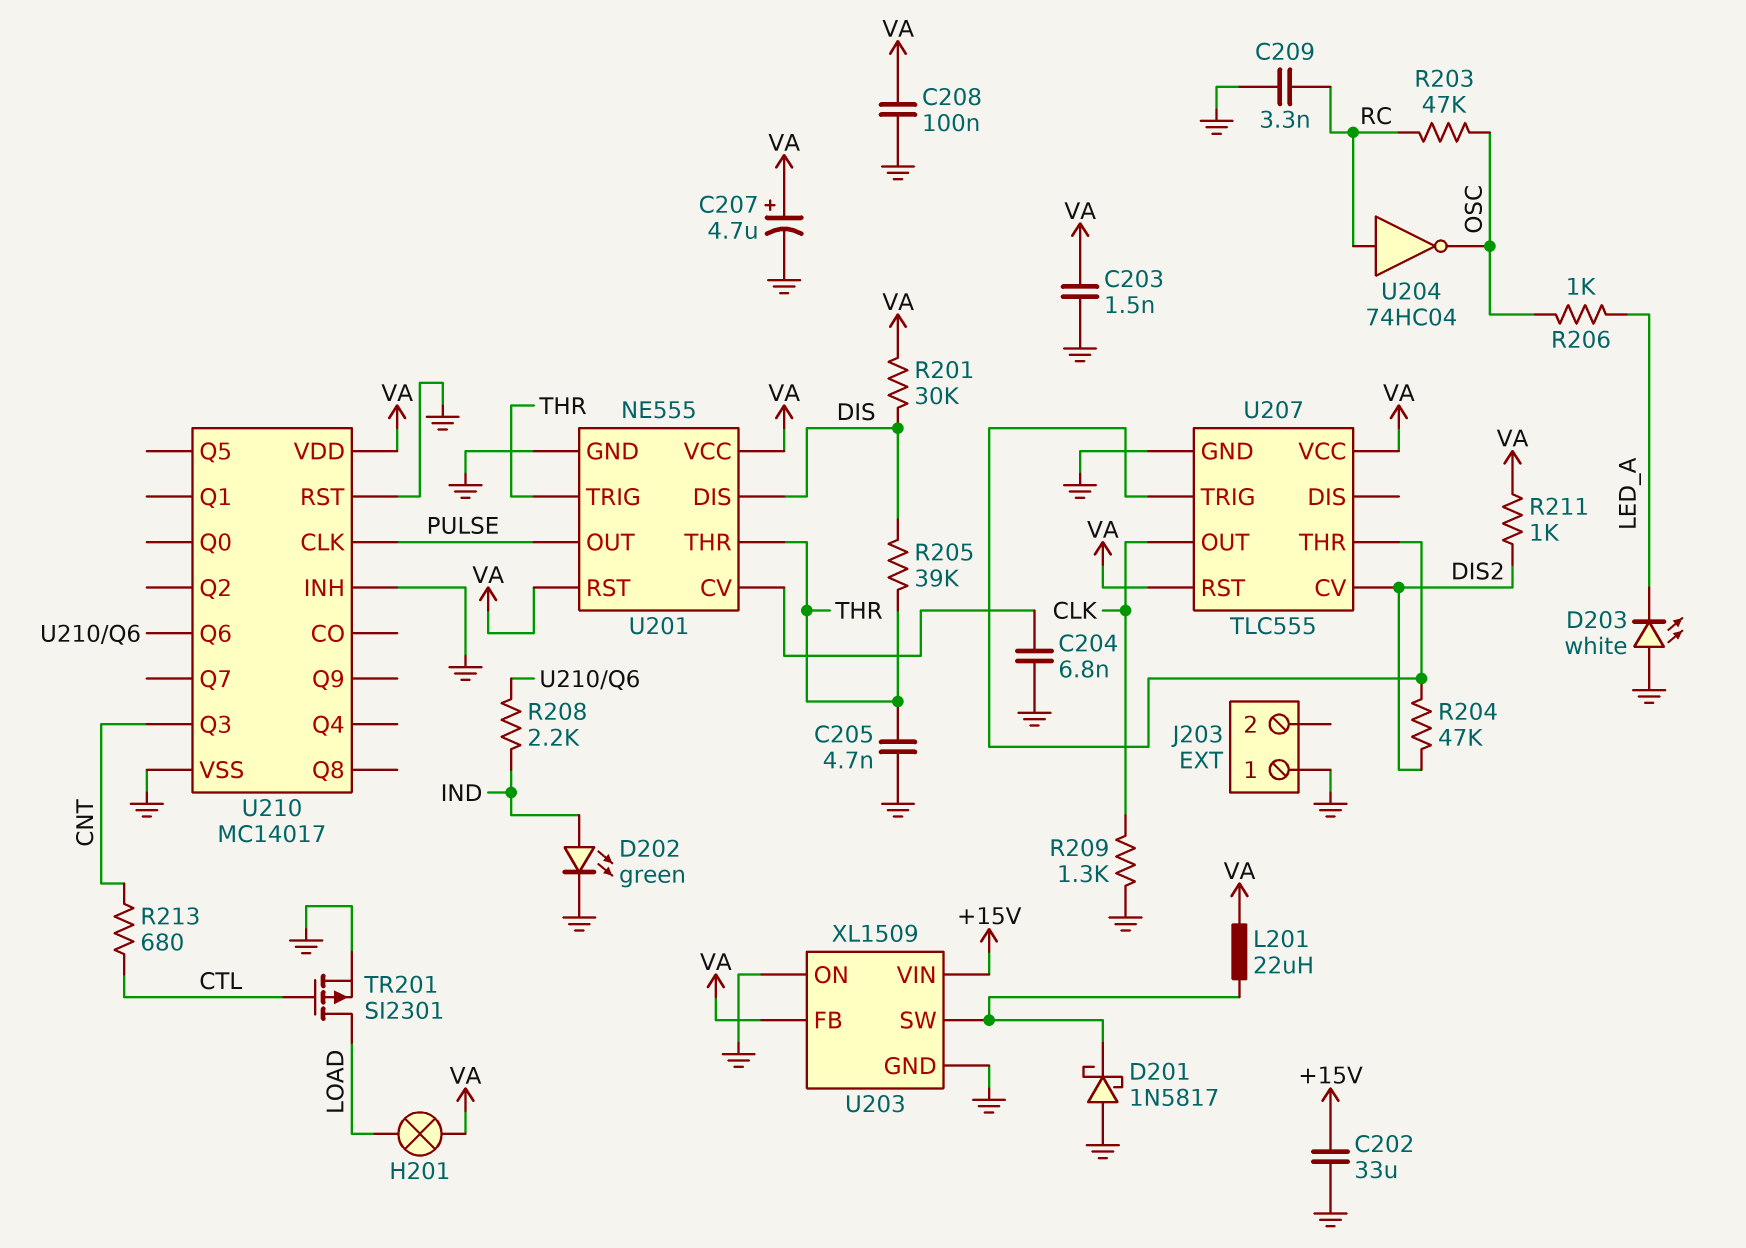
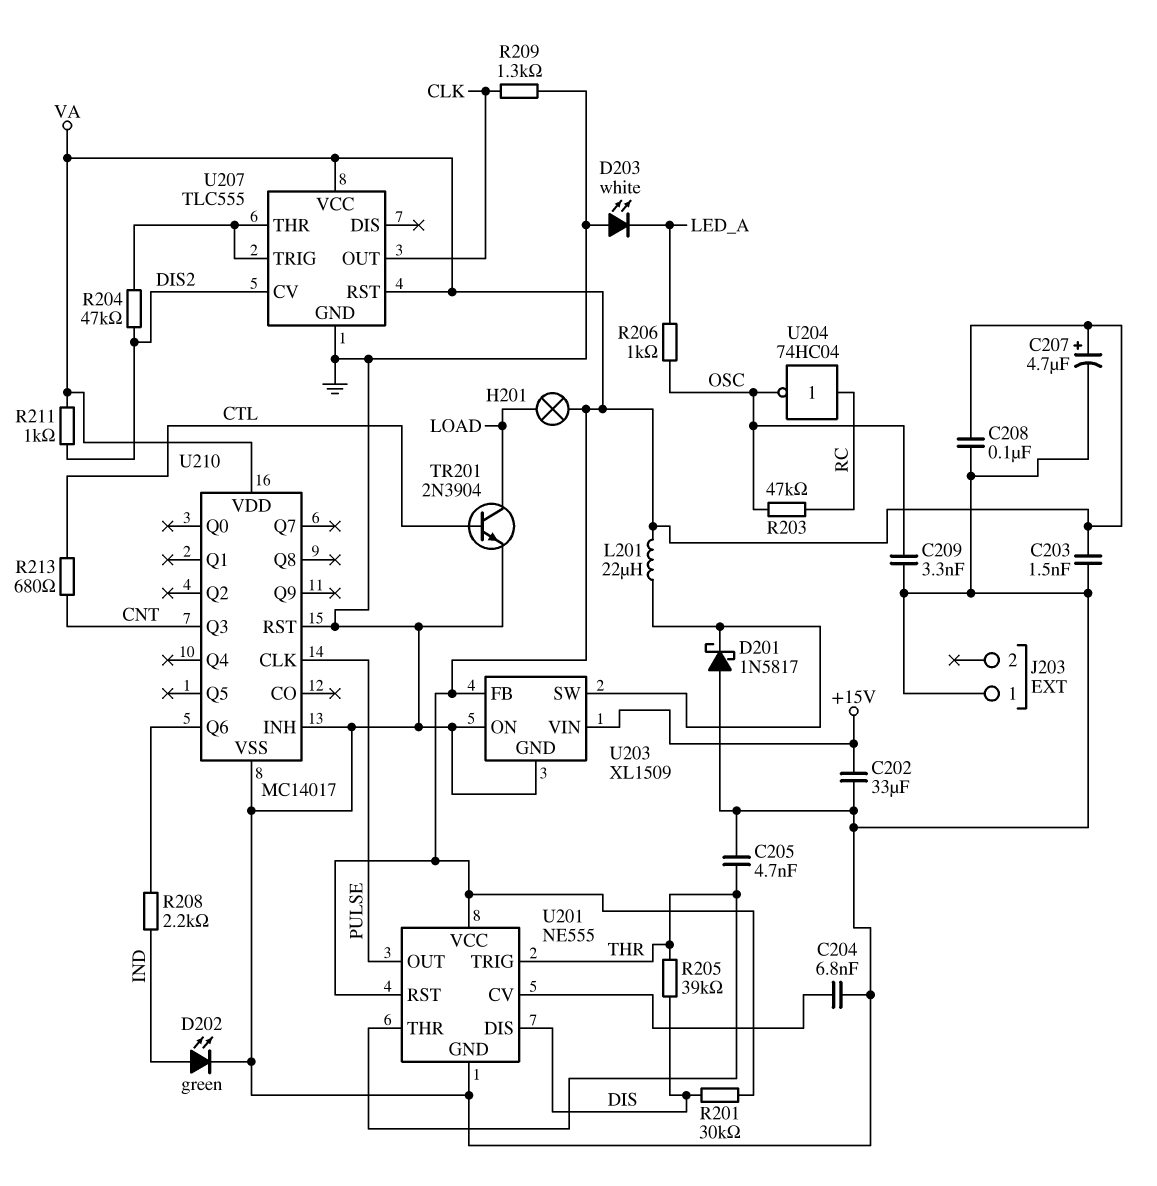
C209: 3.3nF (GND, RC) -> 3.3nF (GND, OSC)
TR201: PMOS SI2301 (G CTL, D LOAD, S GND) -> NPN 2N3904 (B CTL, C LOAD, E GND)

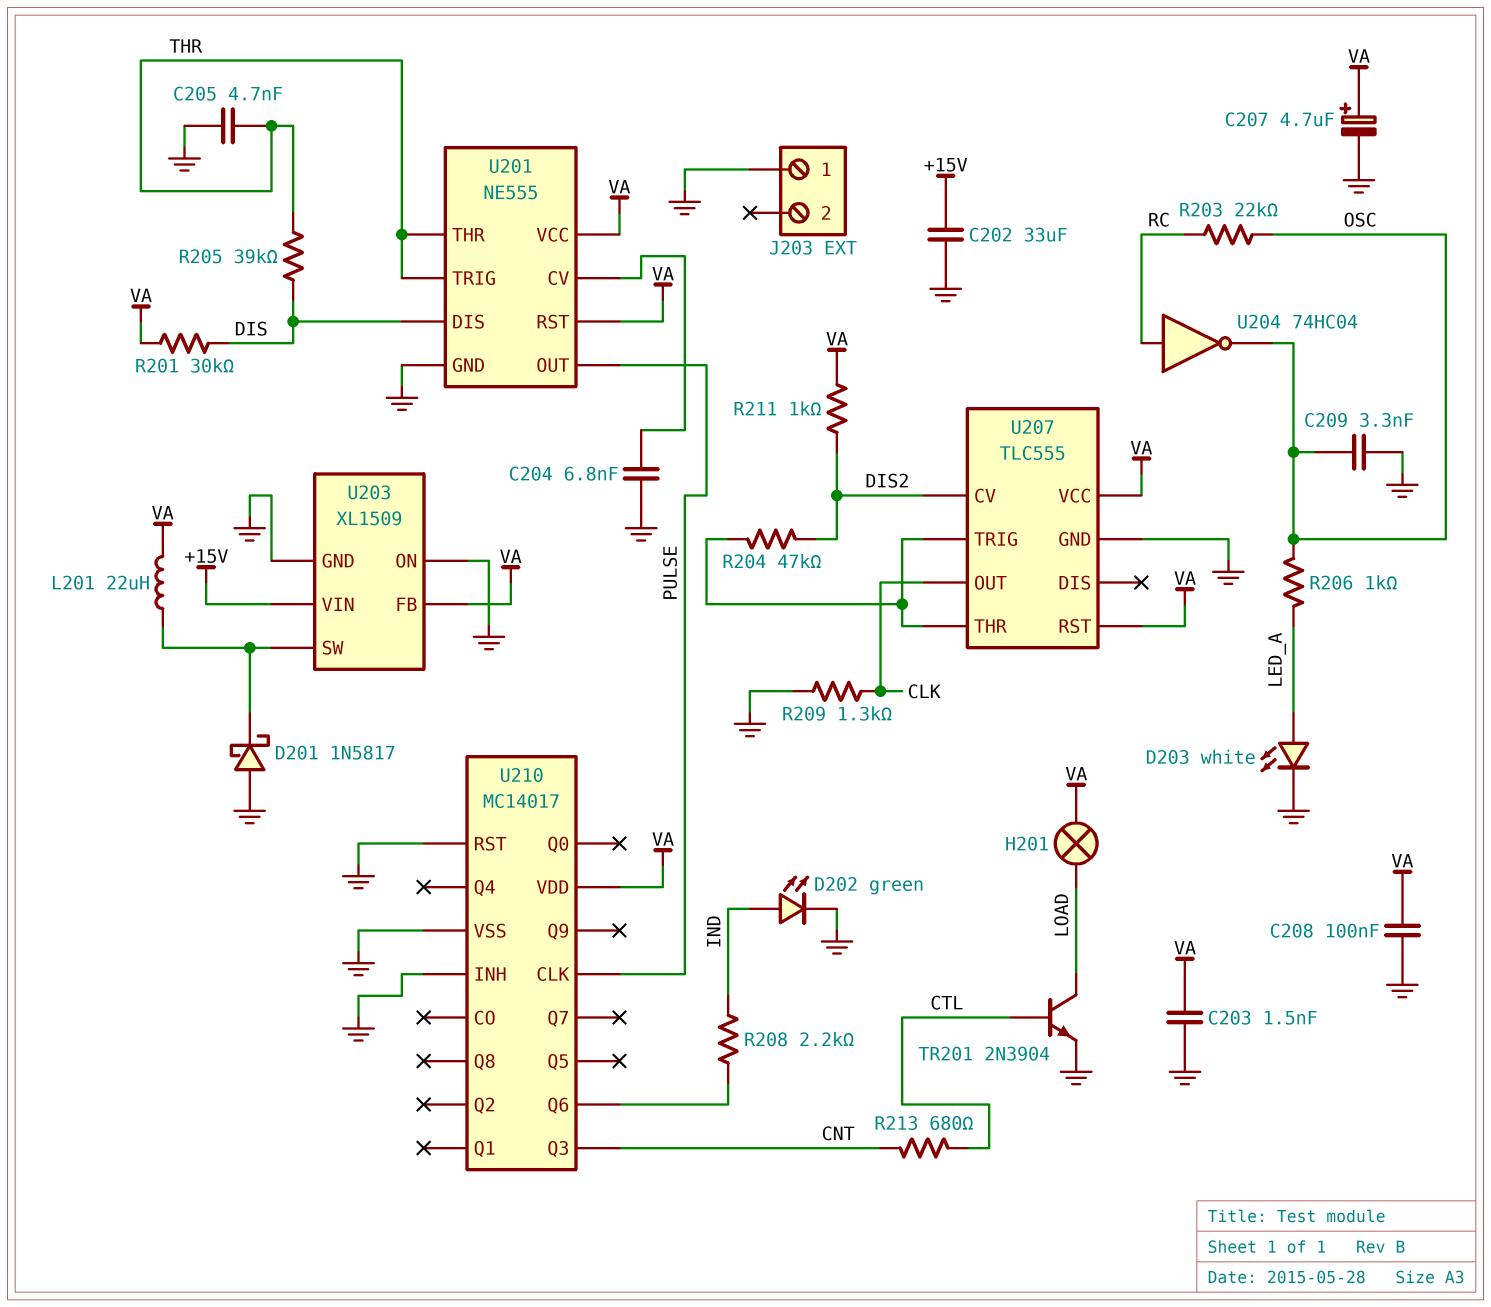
D203: LED white (A GND, K LED_A) -> LED white (A LED_A, K GND)
R203: 47k (OSC, RC) -> 22k (OSC, RC)

